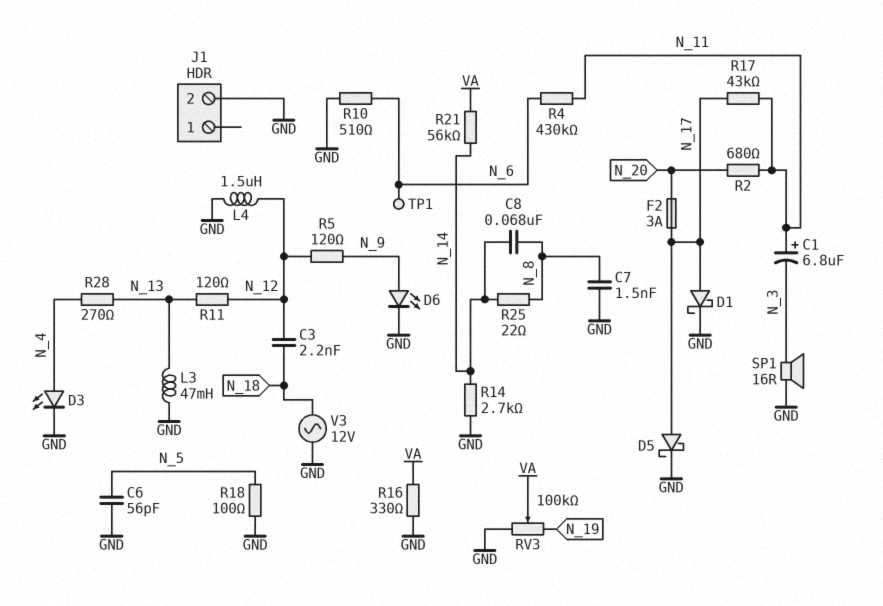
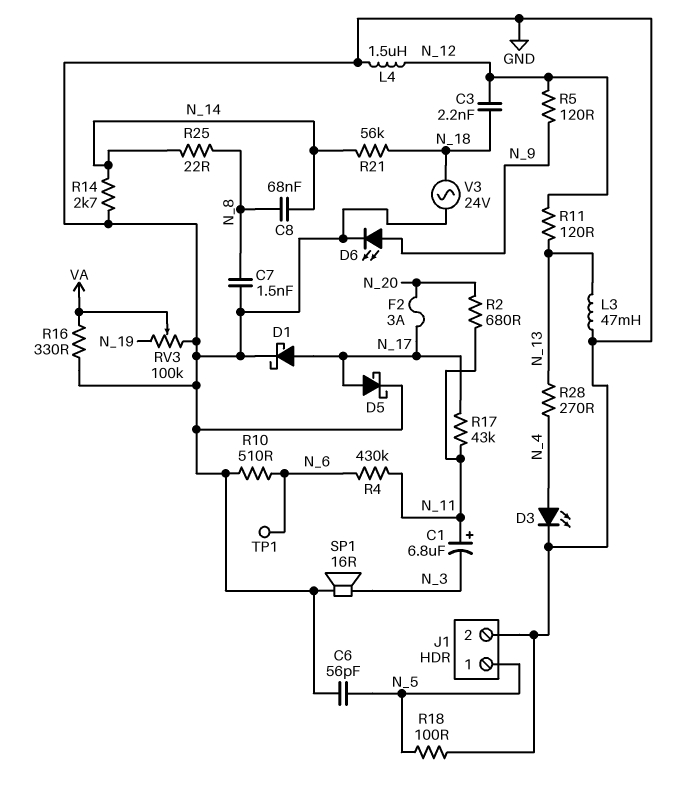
J1 pin 1: none -> N_5
R21: 56k (N_14, VA) -> 56k (N_14, N_18)
V3: AC 12V (GND, N_18) -> AC 24V (GND, N_18)

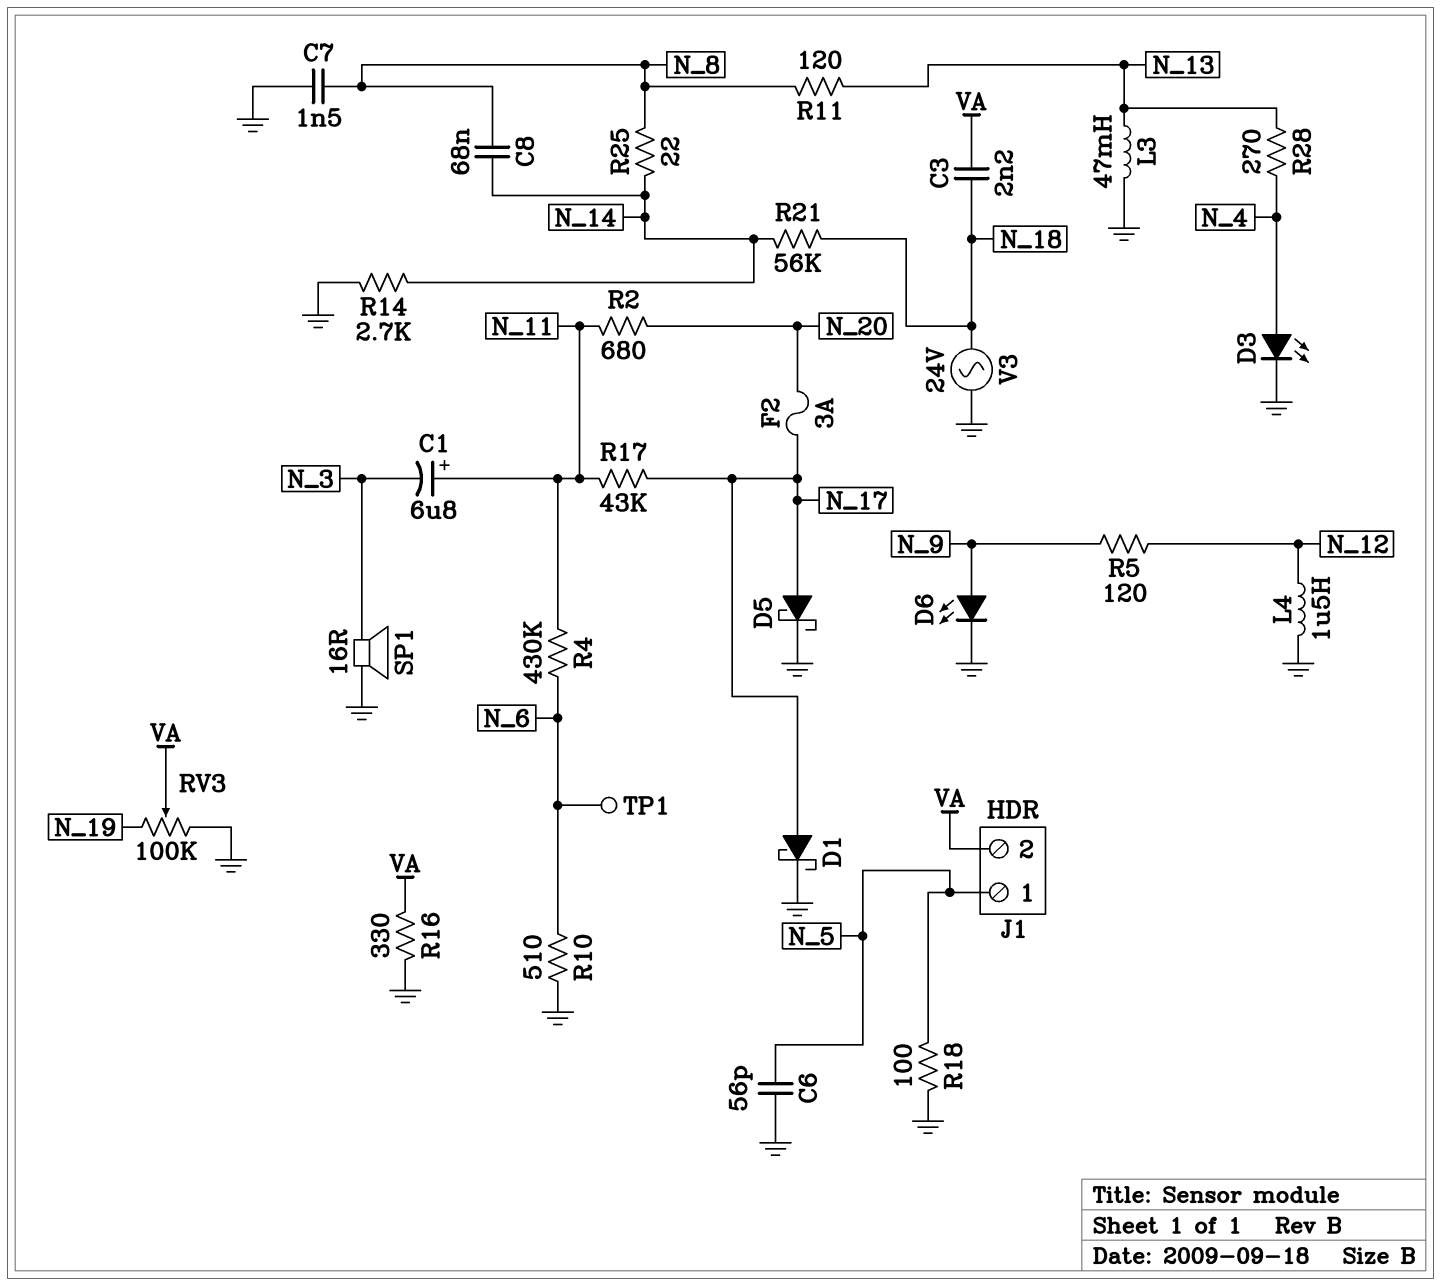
C3: 2.2nF (N_12, N_18) -> 2.2nF (N_18, VA)
J1 pin 2: GND -> VA
R11: 120 (N_12, N_13) -> 120 (N_8, N_13)

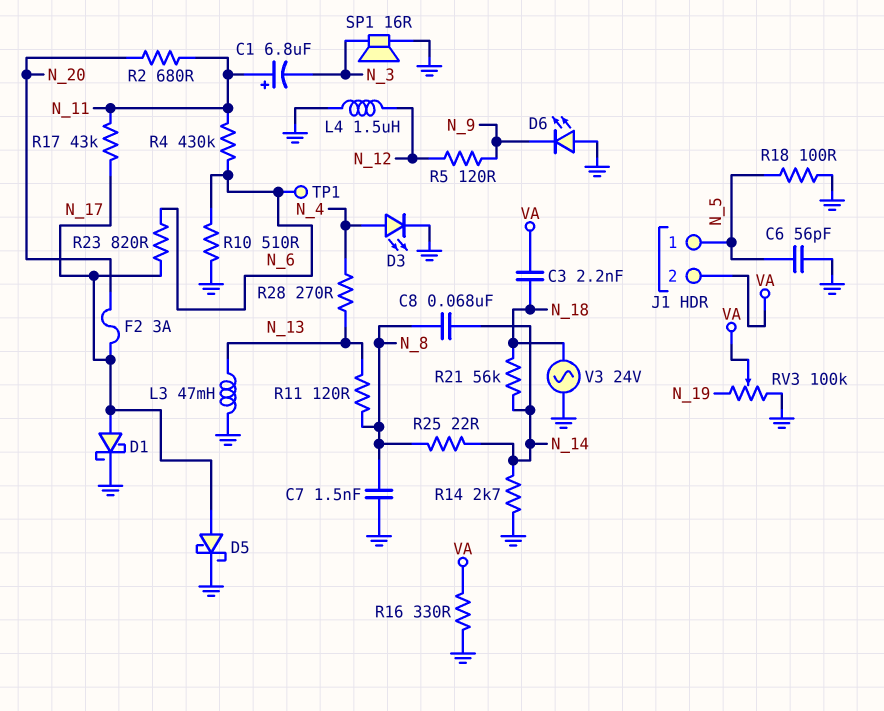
D6: LED (A N_9, K GND) -> LED (A GND, K N_9)
R23: none -> 820 (N_6, N_17)

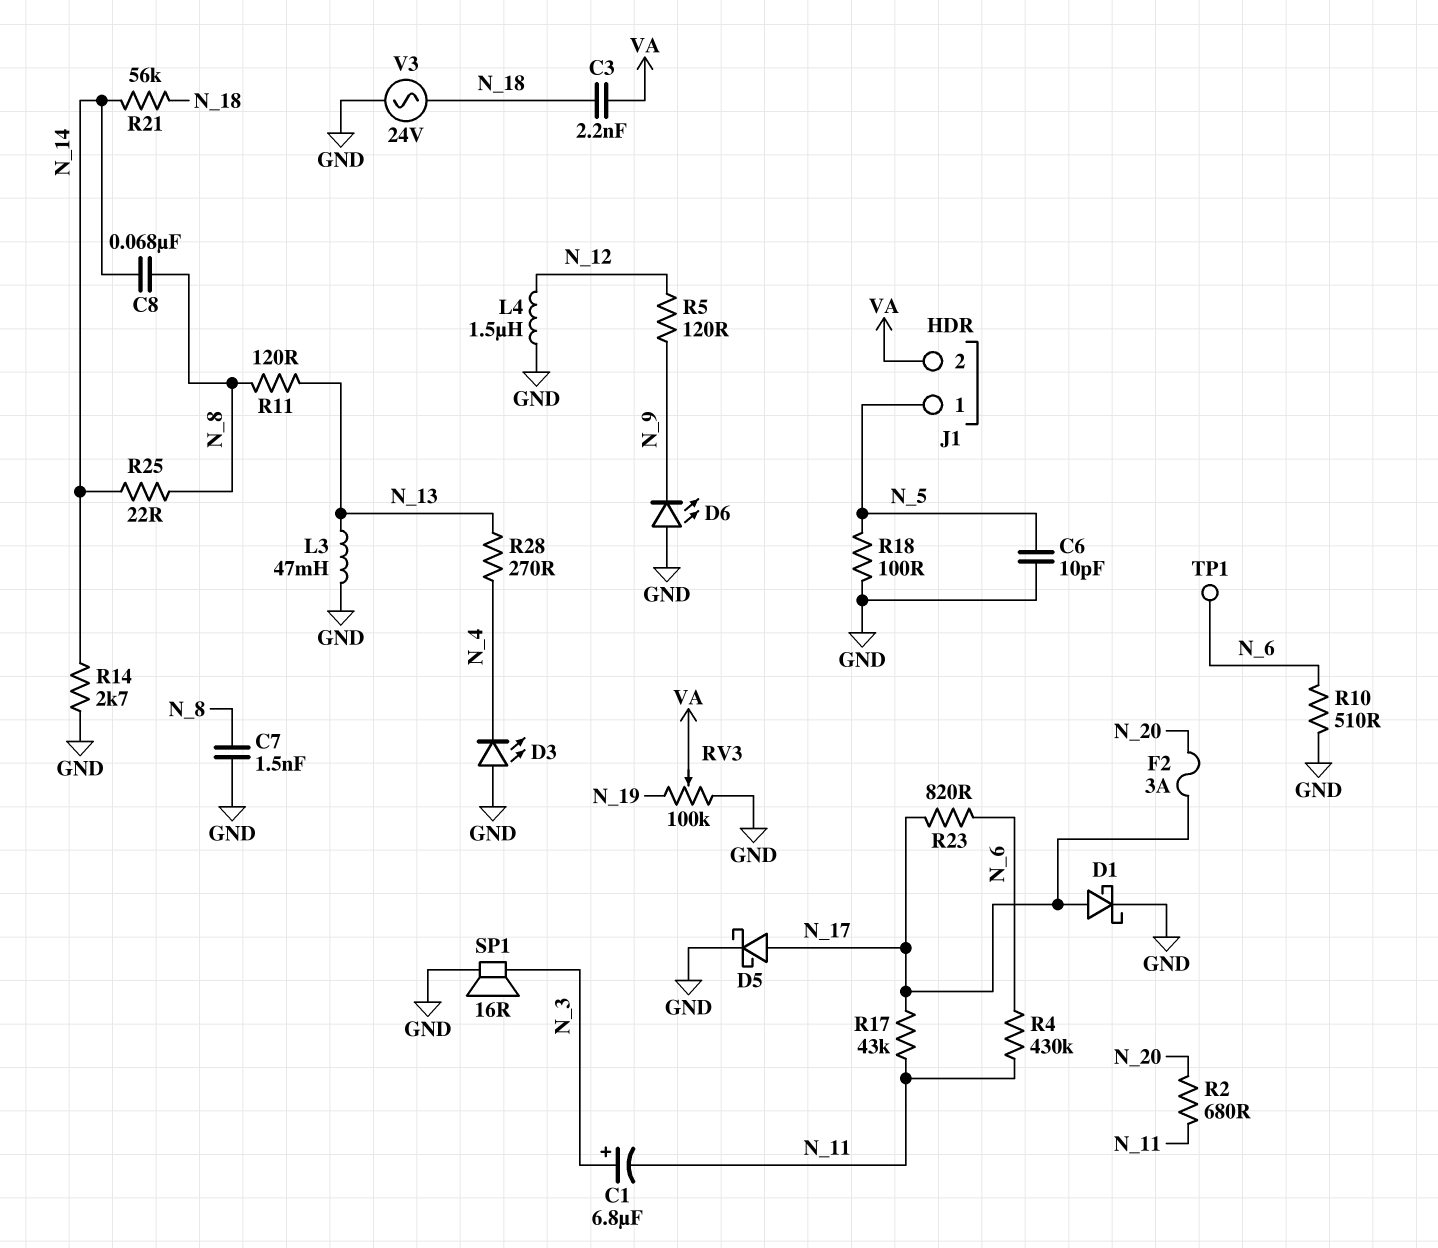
C1: 6.8uF (plus N_11, minus N_3) -> 6.8uF (plus N_3, minus N_11)
C6: 56pF (GND, N_5) -> 10pF (GND, N_5)
D3: LED (A N_4, K GND) -> LED (A GND, K N_4)
R16: 330 (GND, VA) -> none

